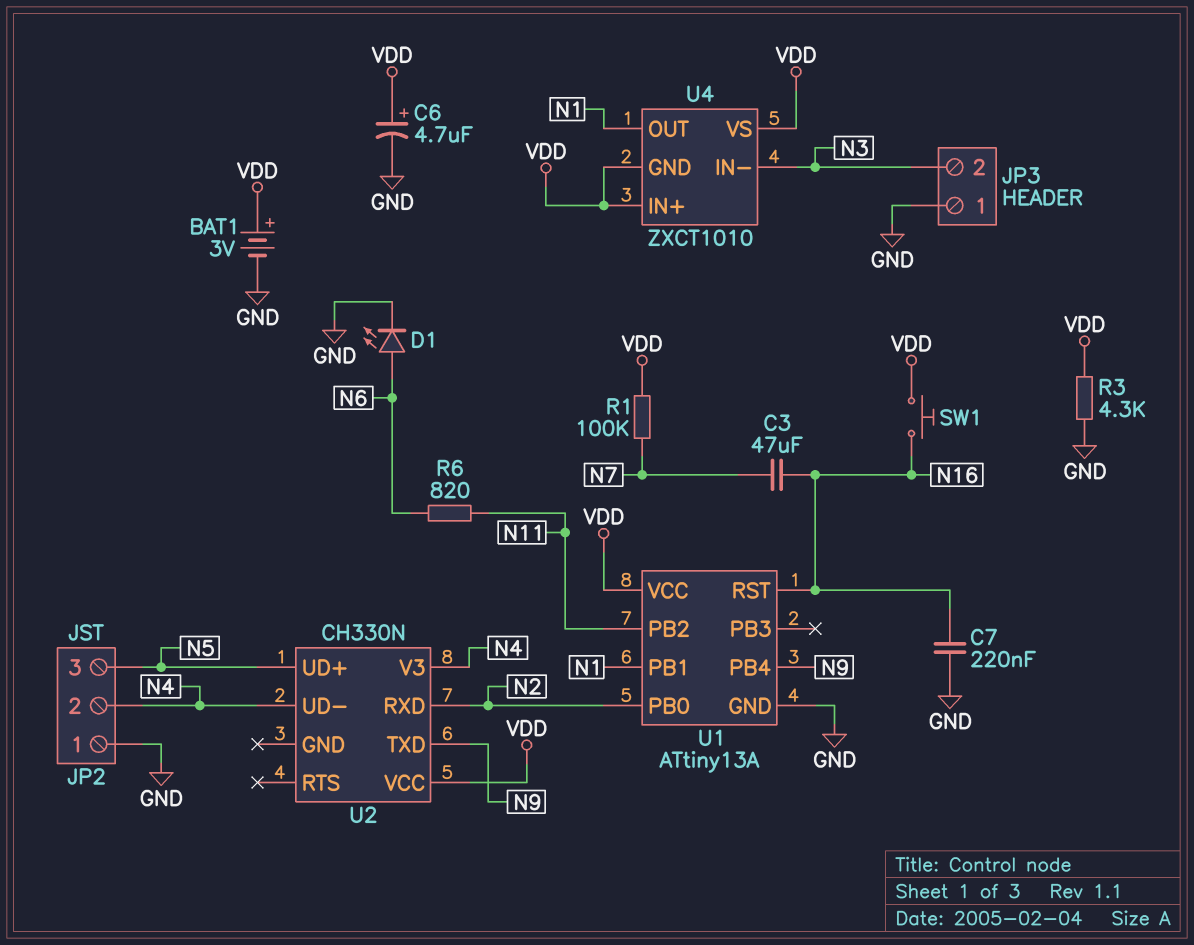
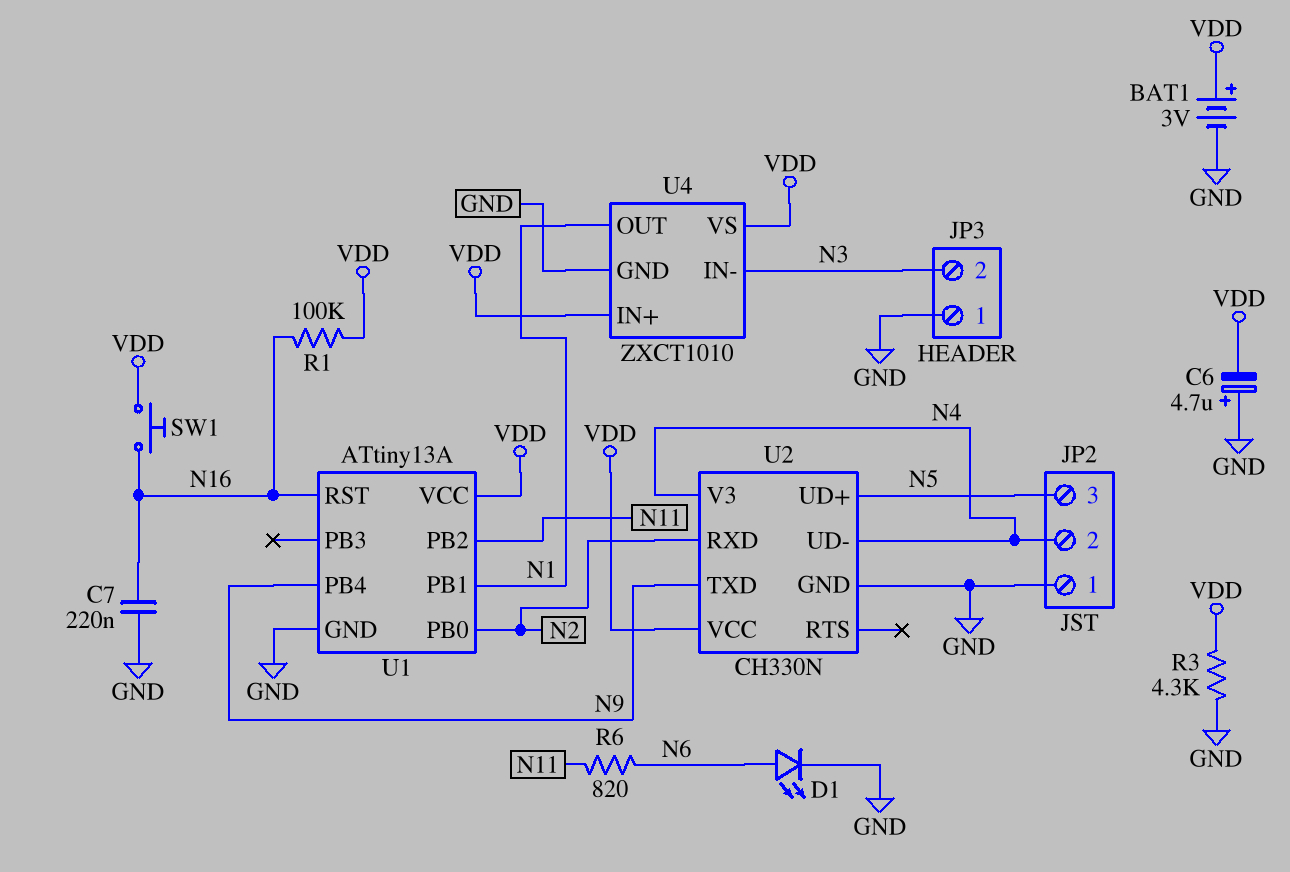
C3: 47uF (N7, N16) -> none
C6: 4.7uF (plus VDD, minus GND) -> 4.7uF (plus GND, minus VDD)
R1: 100k (N7, VDD) -> 100k (N16, VDD)
U2 pin GND: none -> GND
U4 pin GND: VDD -> GND

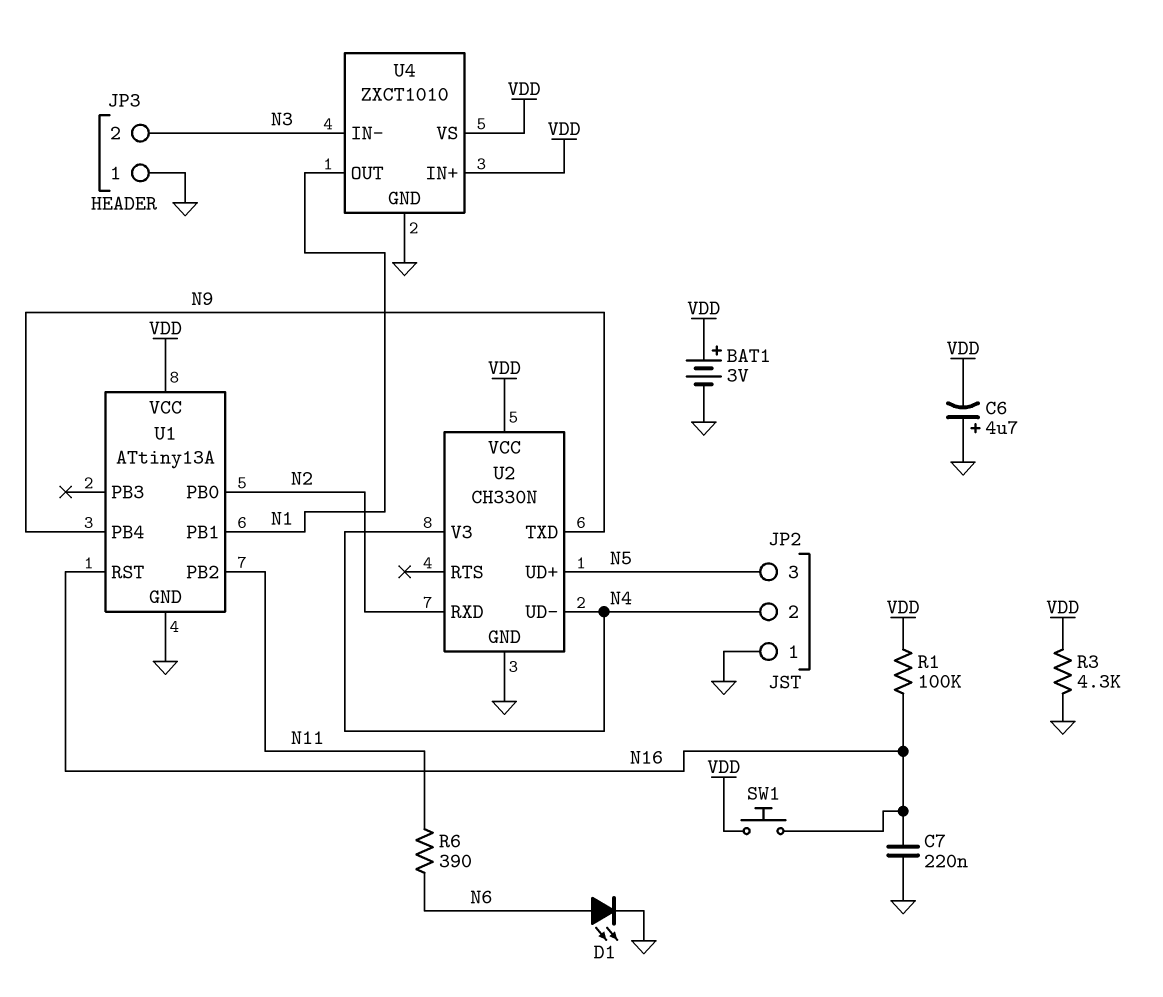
R6: 820 (N6, N11) -> 390 (N6, N11)

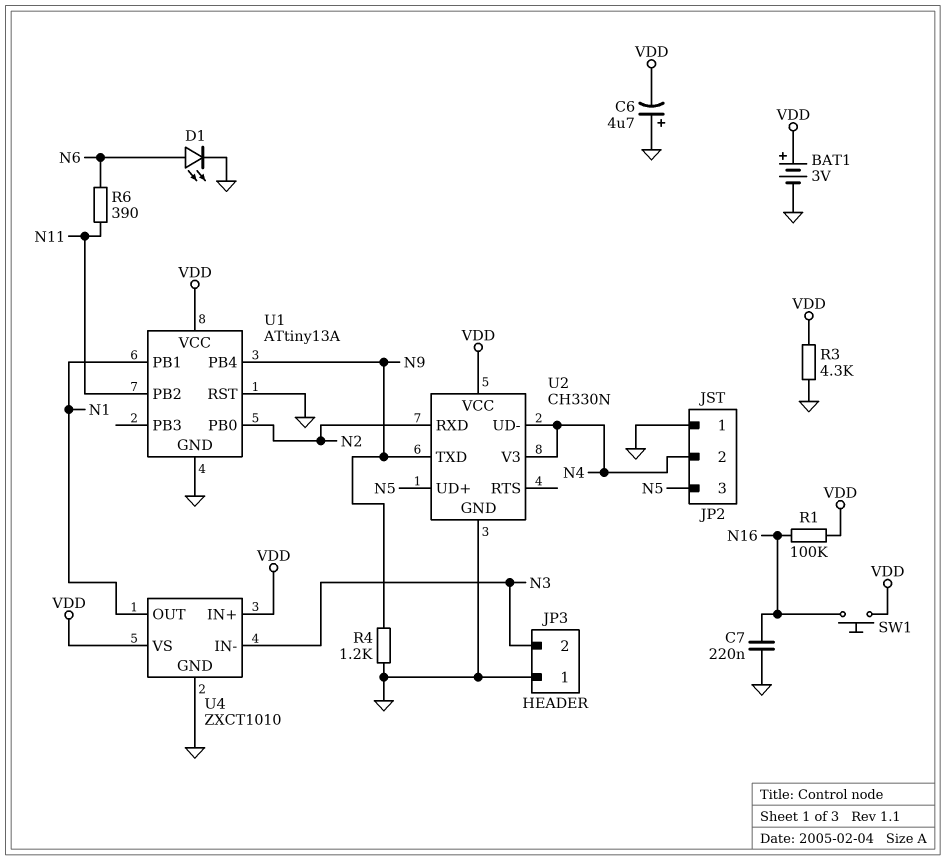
R4: none -> 1.2k (GND, N9)
U1 pin RST: N16 -> GND

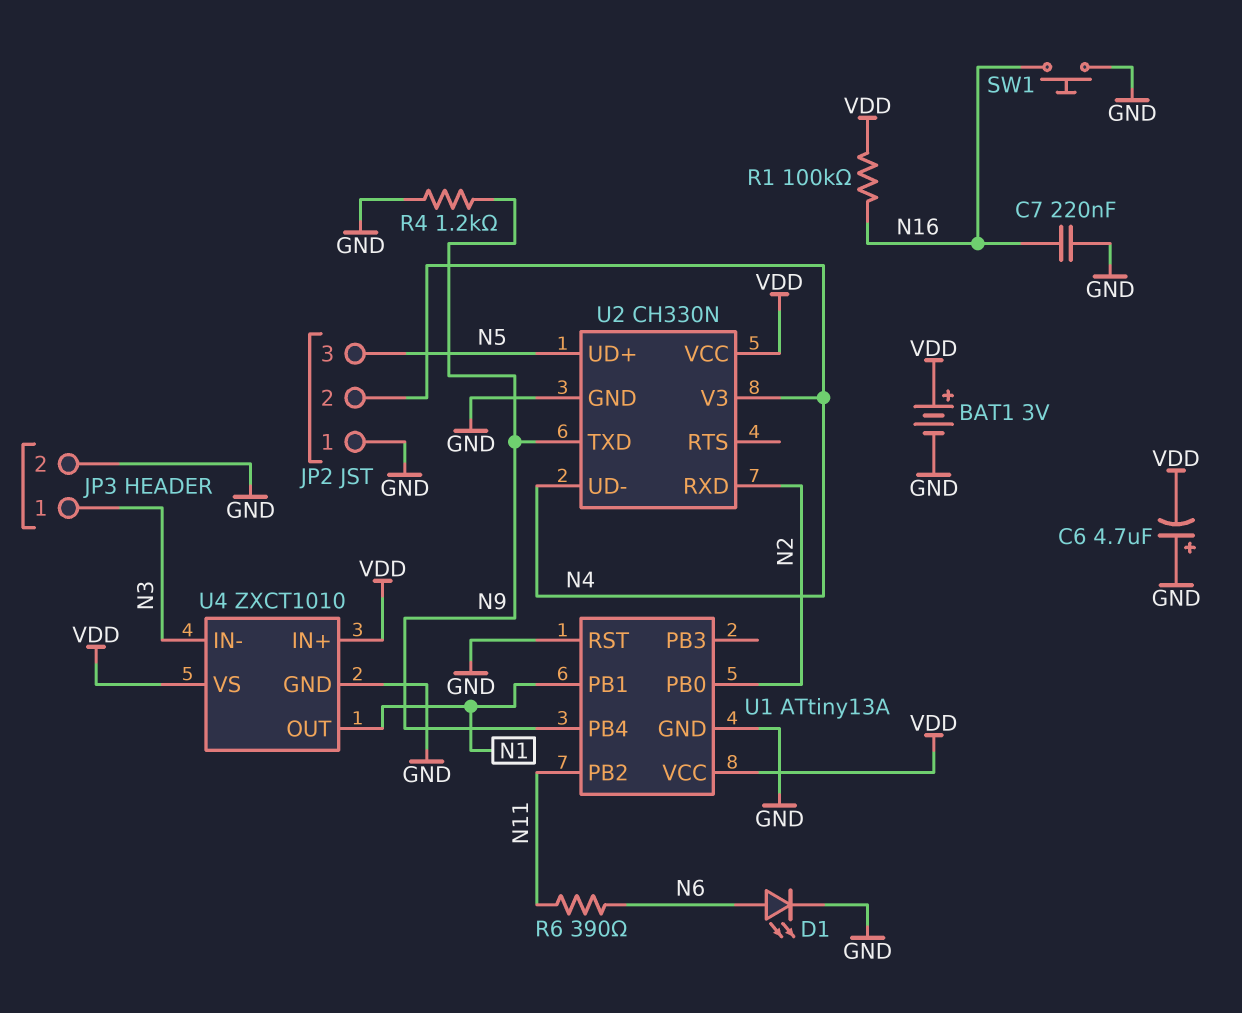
JP3 pin 1: GND -> N3
JP3 pin 2: N3 -> GND
R3: 4.3k (GND, VDD) -> none
SW1: button (N16, VDD) -> button (GND, N16)

